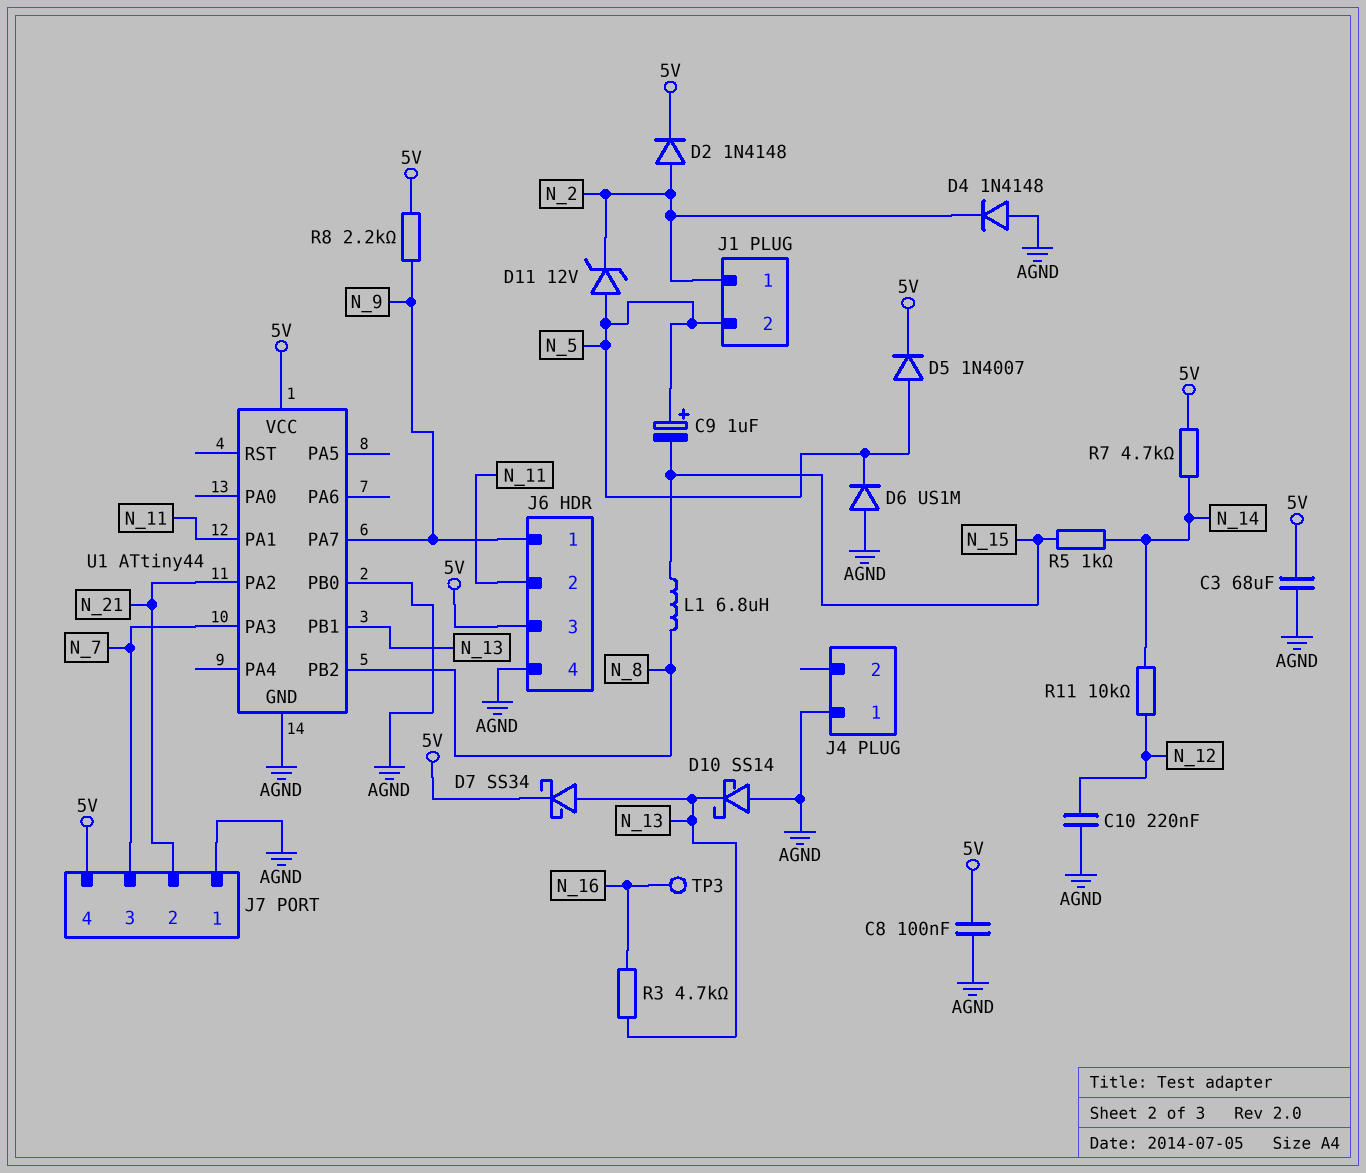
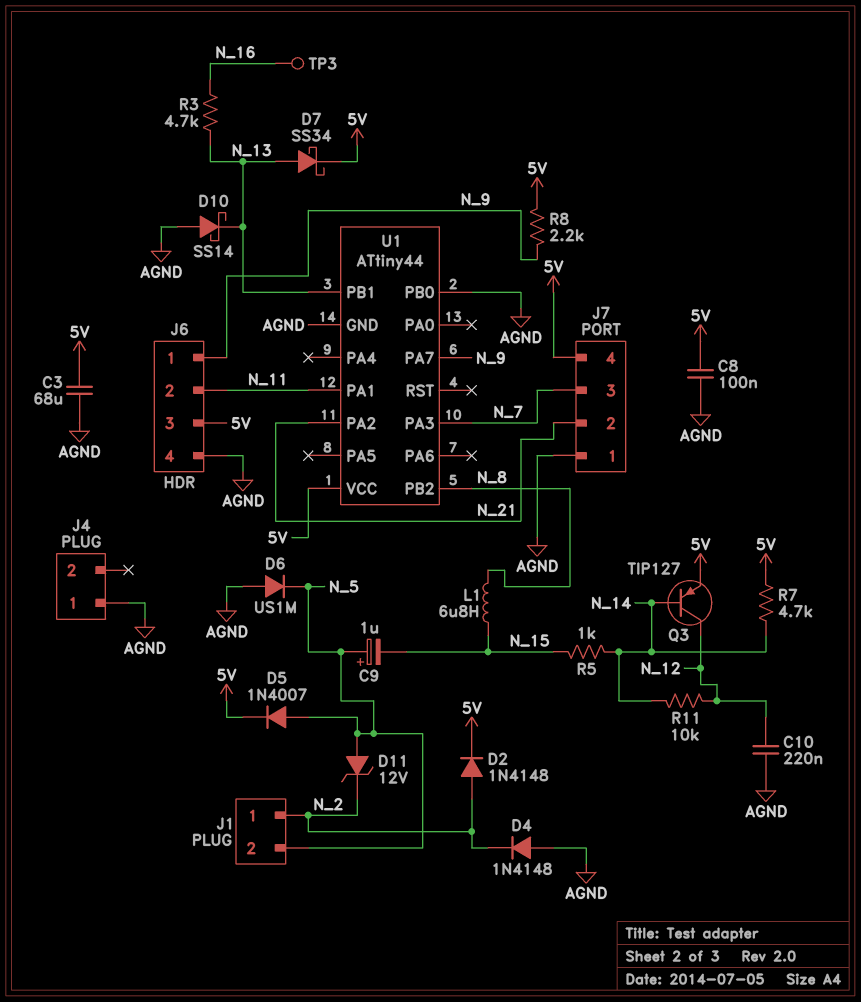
Q3: none -> PNP TIP127 (B N_14, C N_12, E 5V)

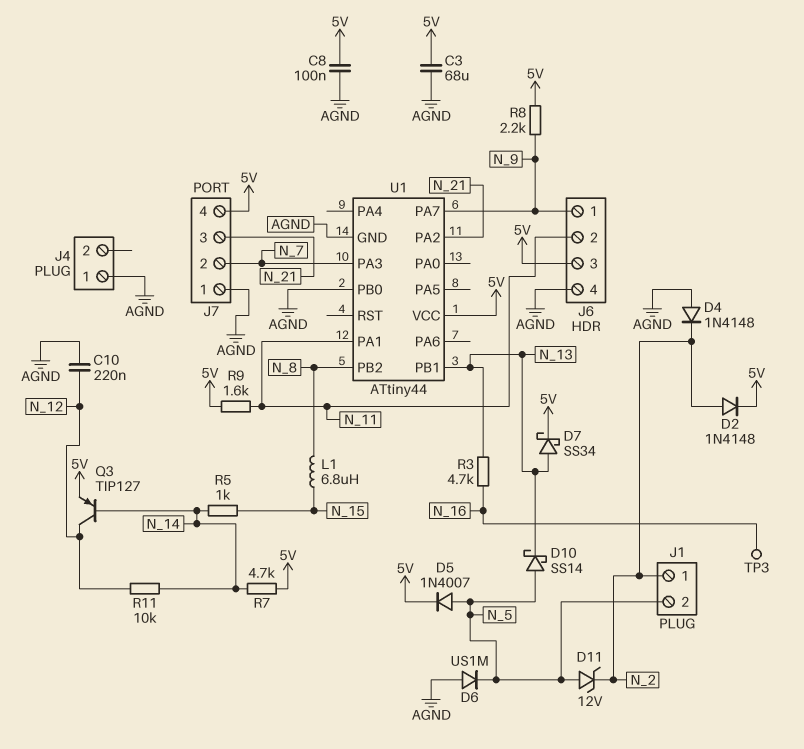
C9: 1uF (plus N_5, minus N_15) -> none
D10: schottky SS14 (A AGND, K N_13) -> schottky SS14 (A N_5, K N_13)
J7 pin 2: N_21 -> N_7
J7 pin 3: N_7 -> N_21
R9: none -> 1.6k (5V, N_11)

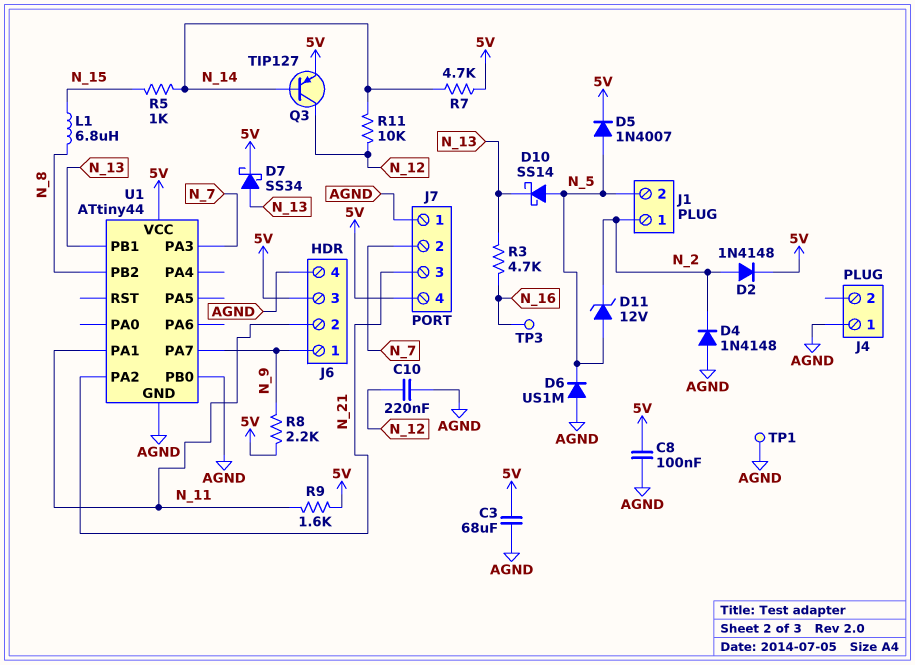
TP1: none -> test point (AGND)

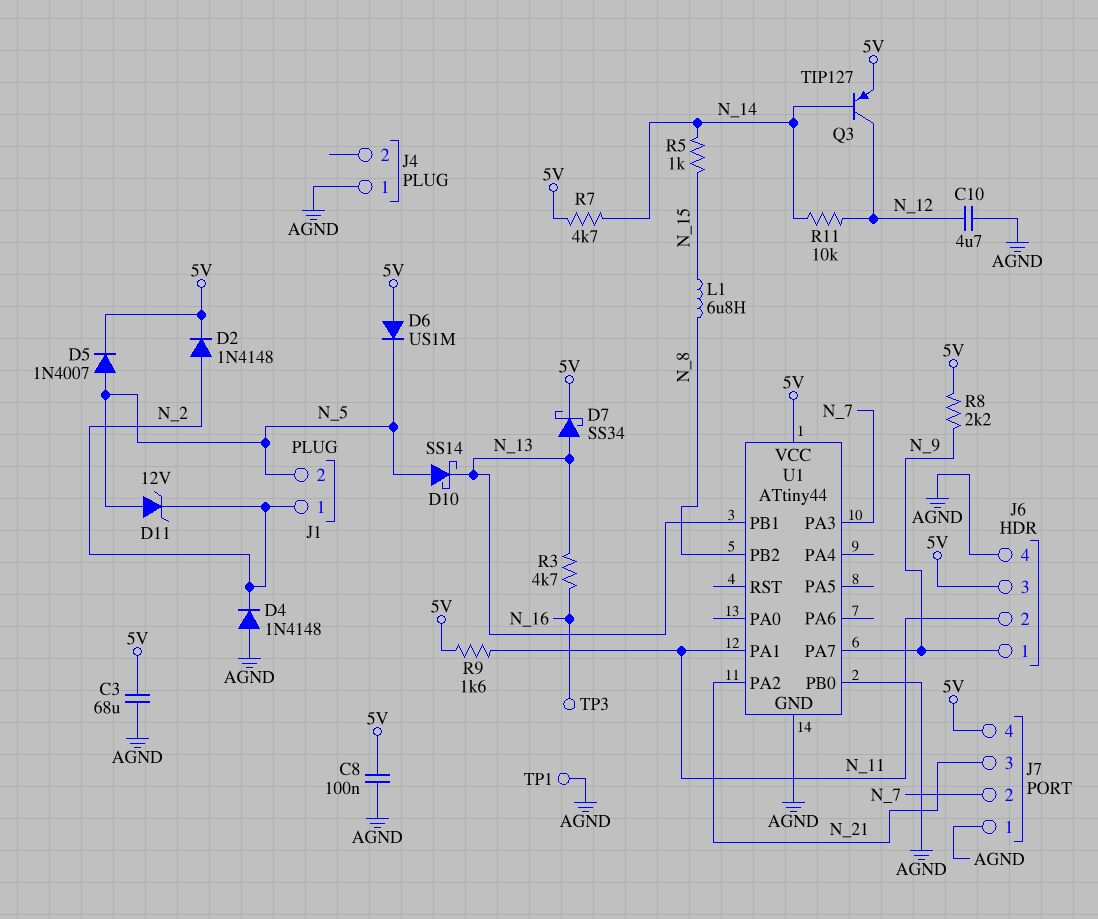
C10: 220nF (AGND, N_12) -> 4.7uF (AGND, N_12)
D6: diode US1M (A AGND, K N_5) -> diode US1M (A 5V, K N_5)

